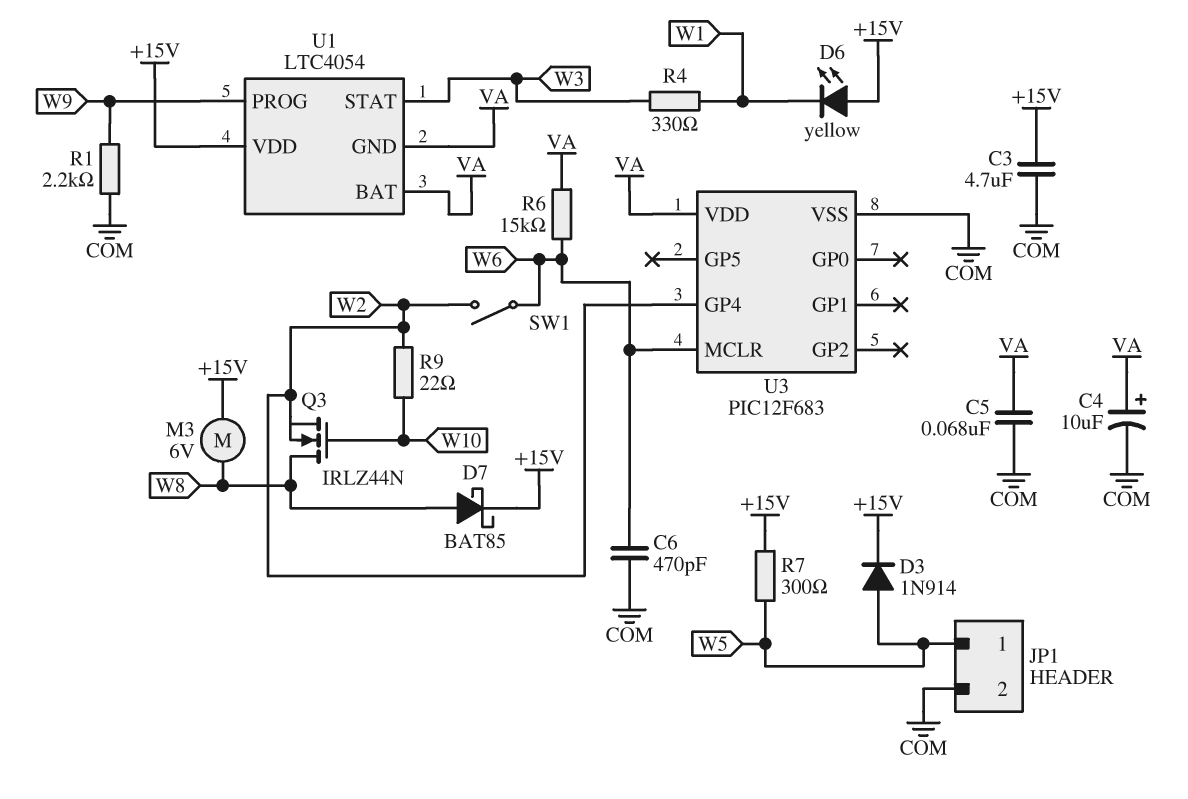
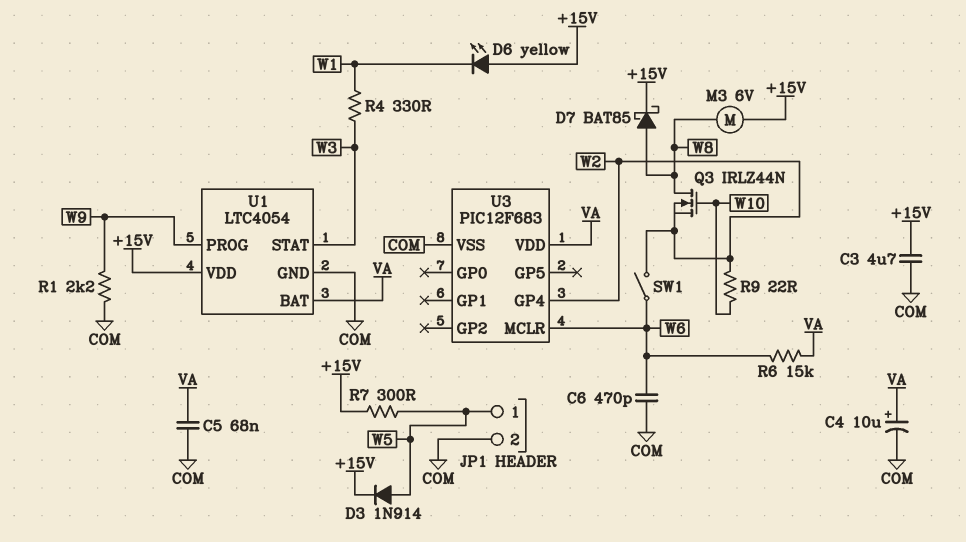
U1 pin GND: VA -> COM

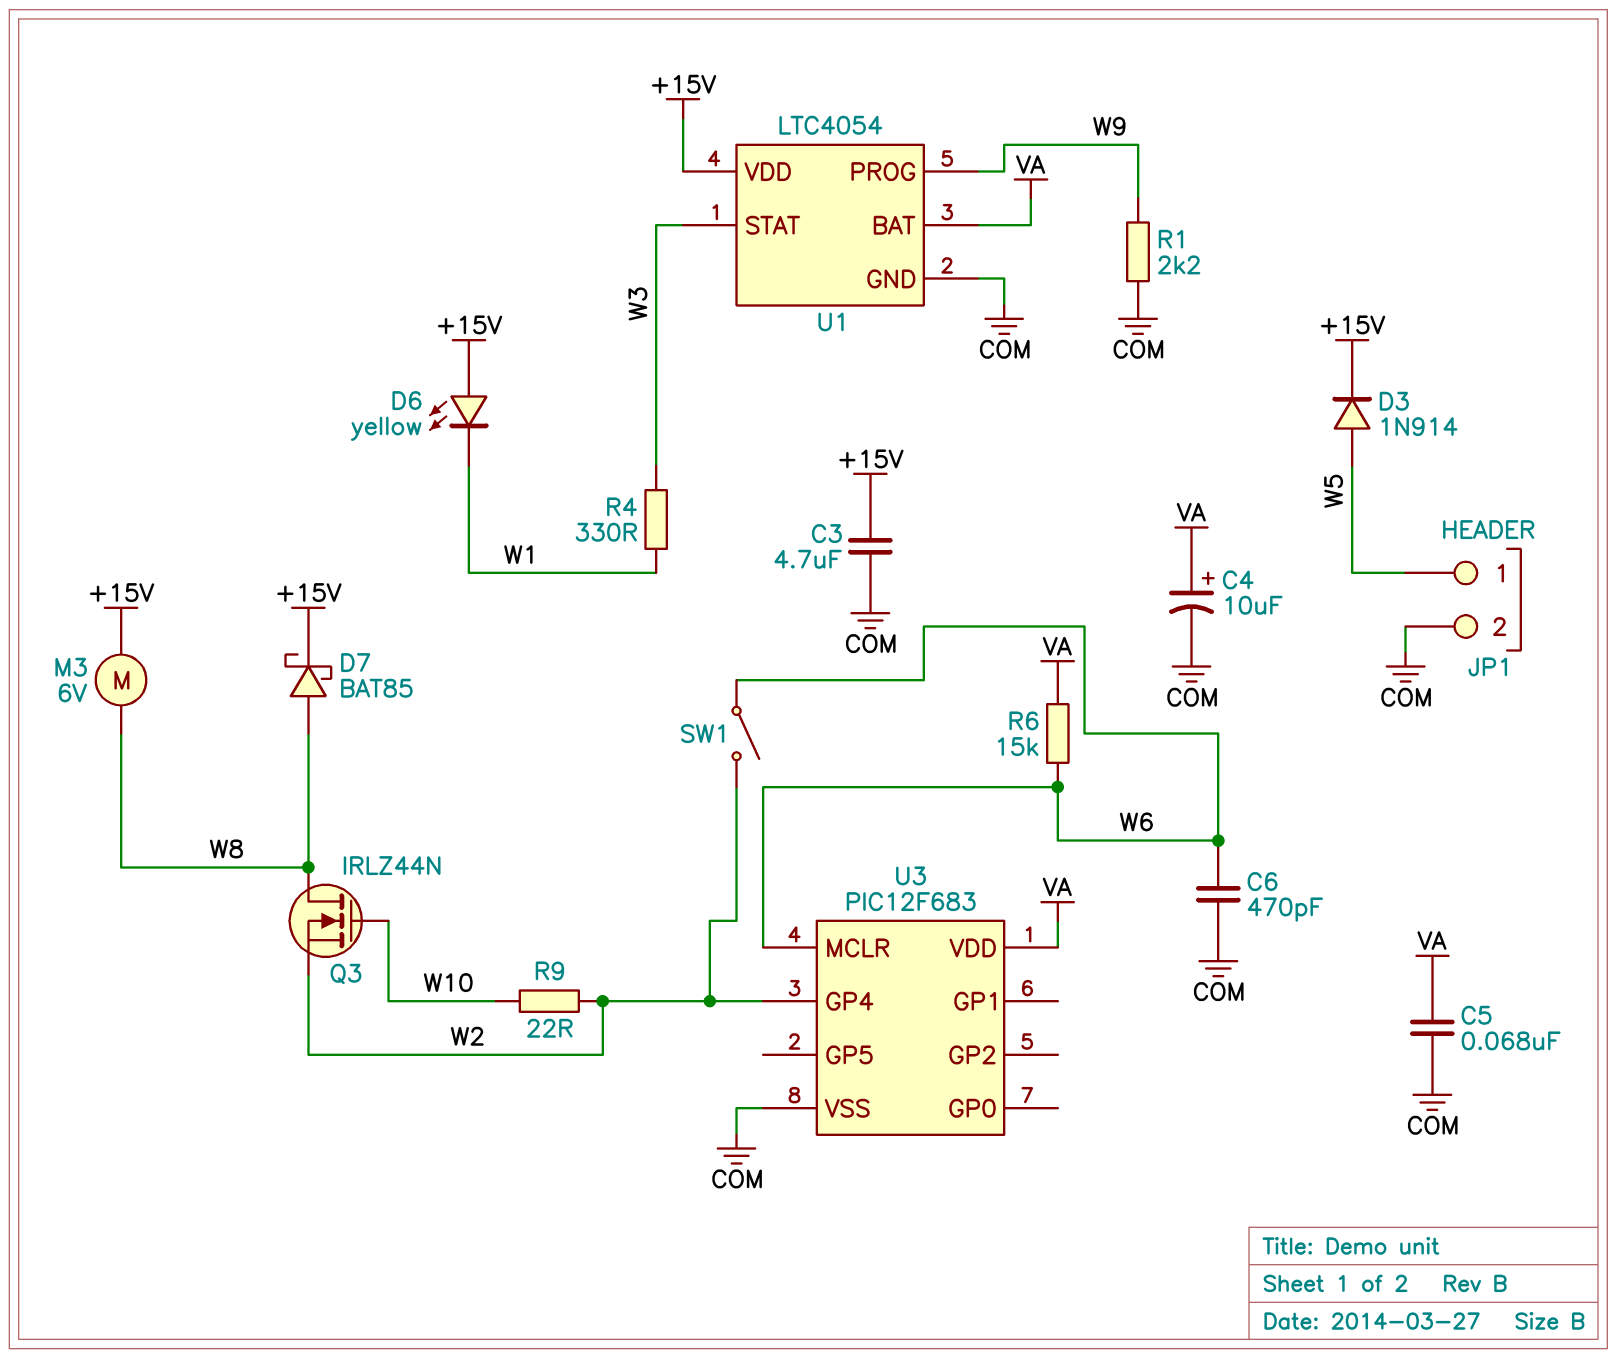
R7: 300 (+15V, W5) -> none

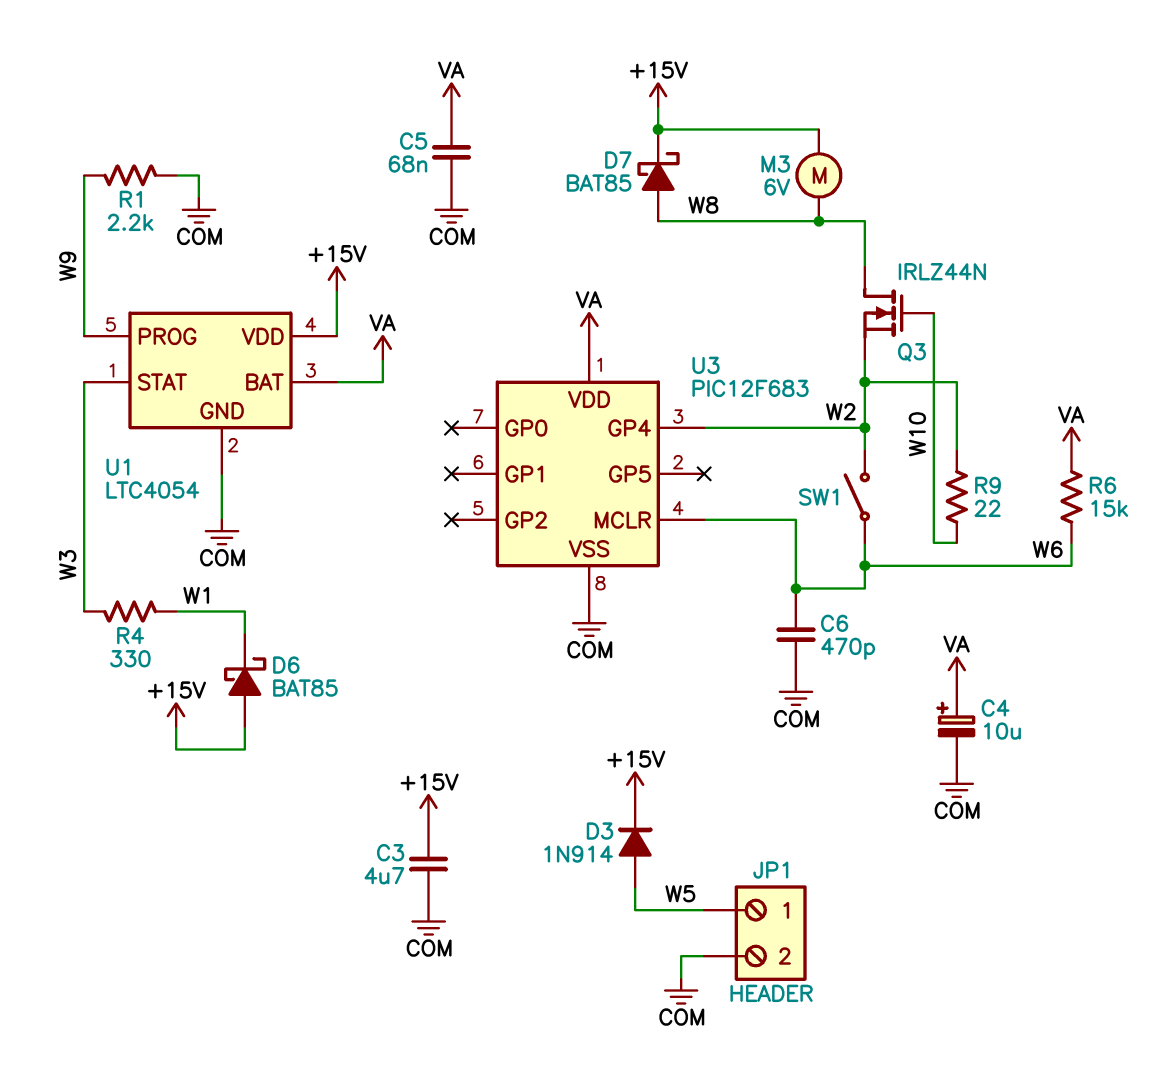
D6: LED yellow (A +15V, K W1) -> schottky BAT85 (A +15V, K W1)

